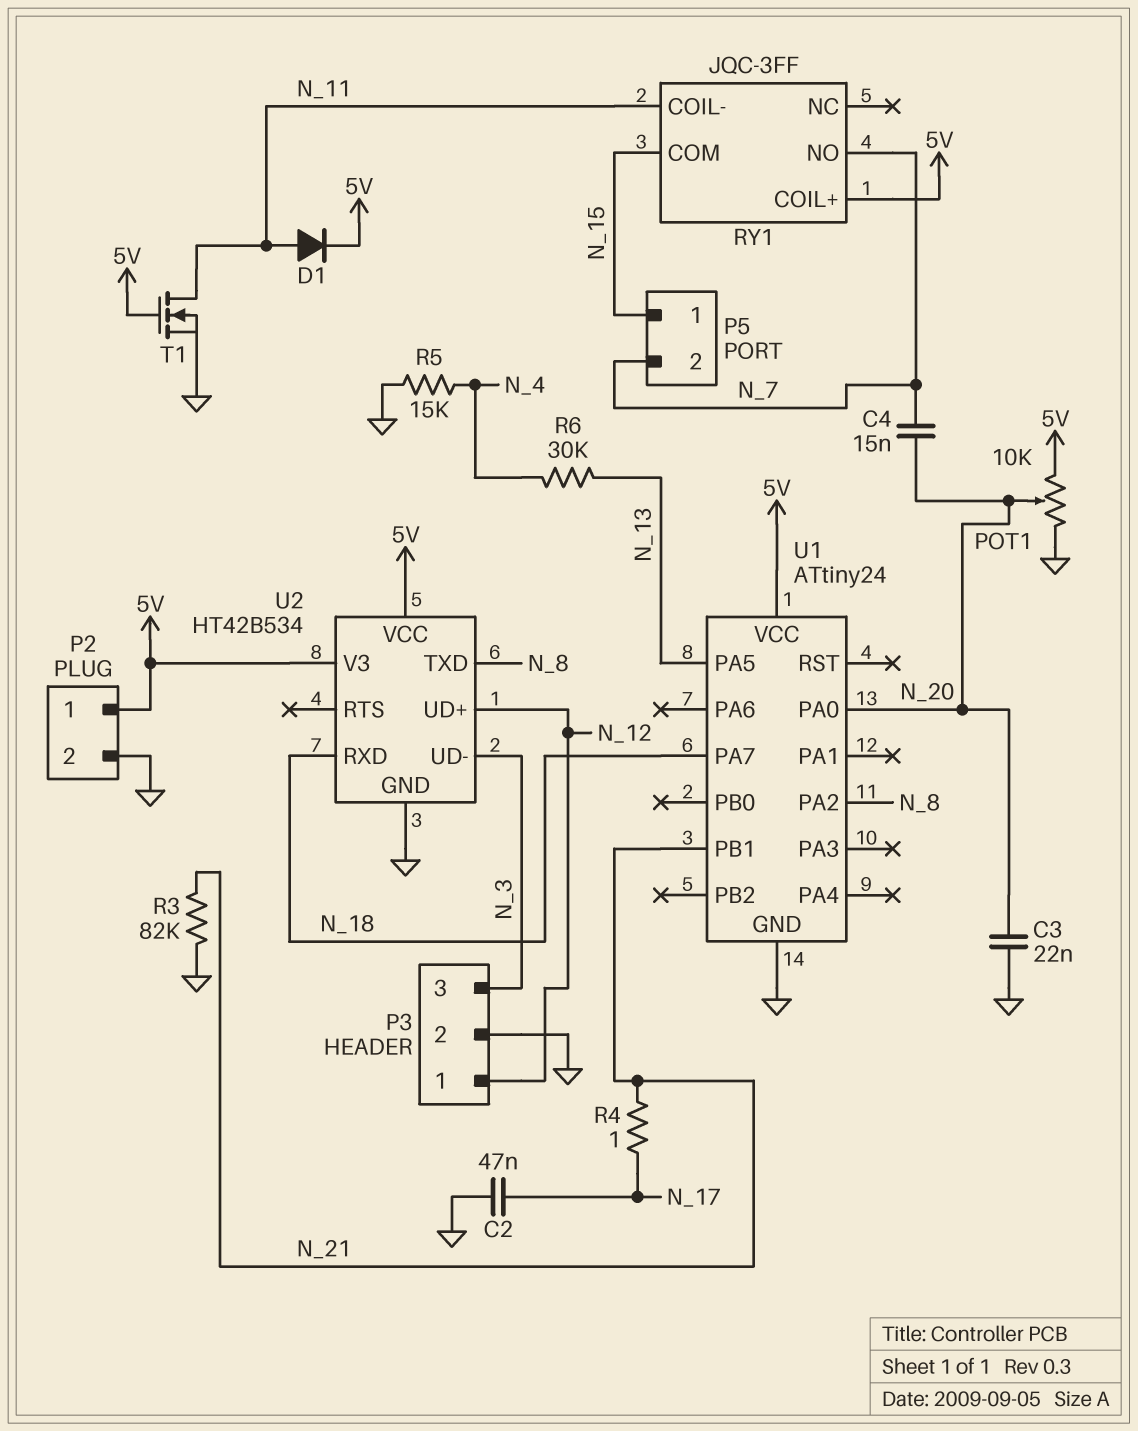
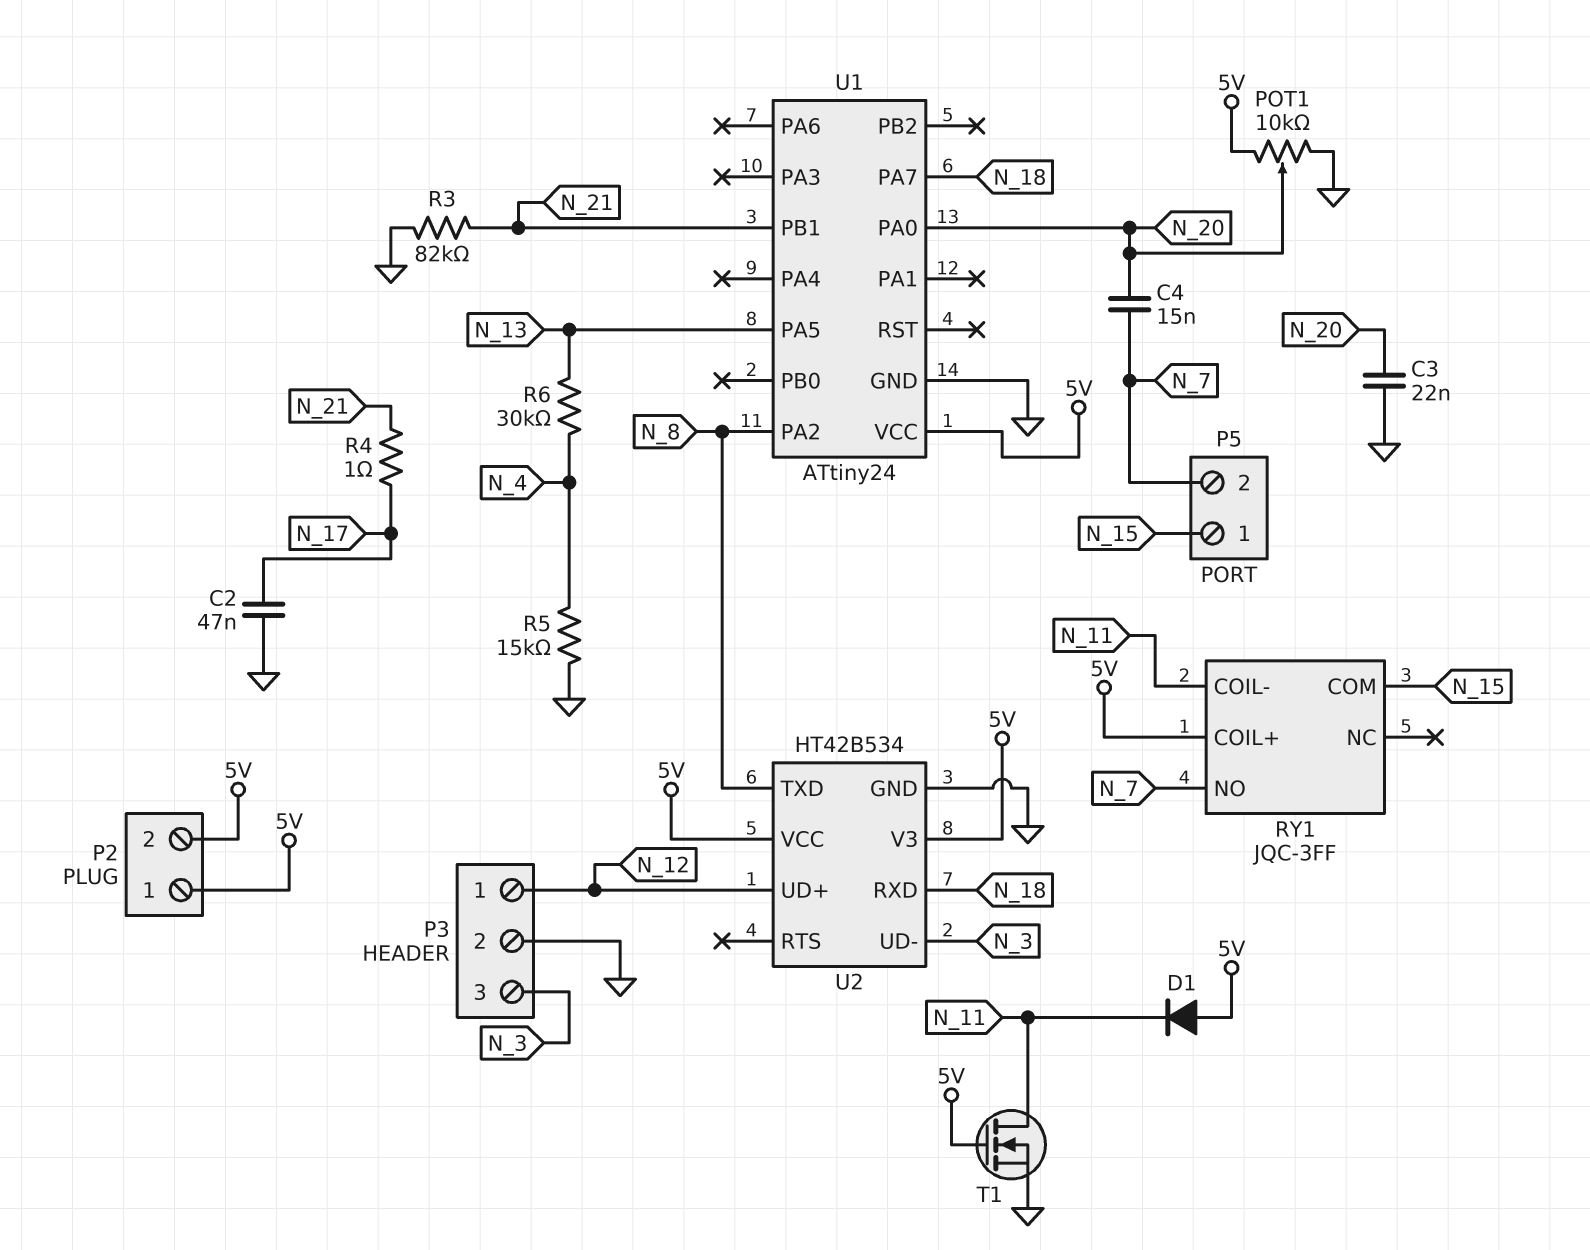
D1: diode (A N_11, K 5V) -> diode (A 5V, K N_11)
P2 pin 2: GND -> 5V

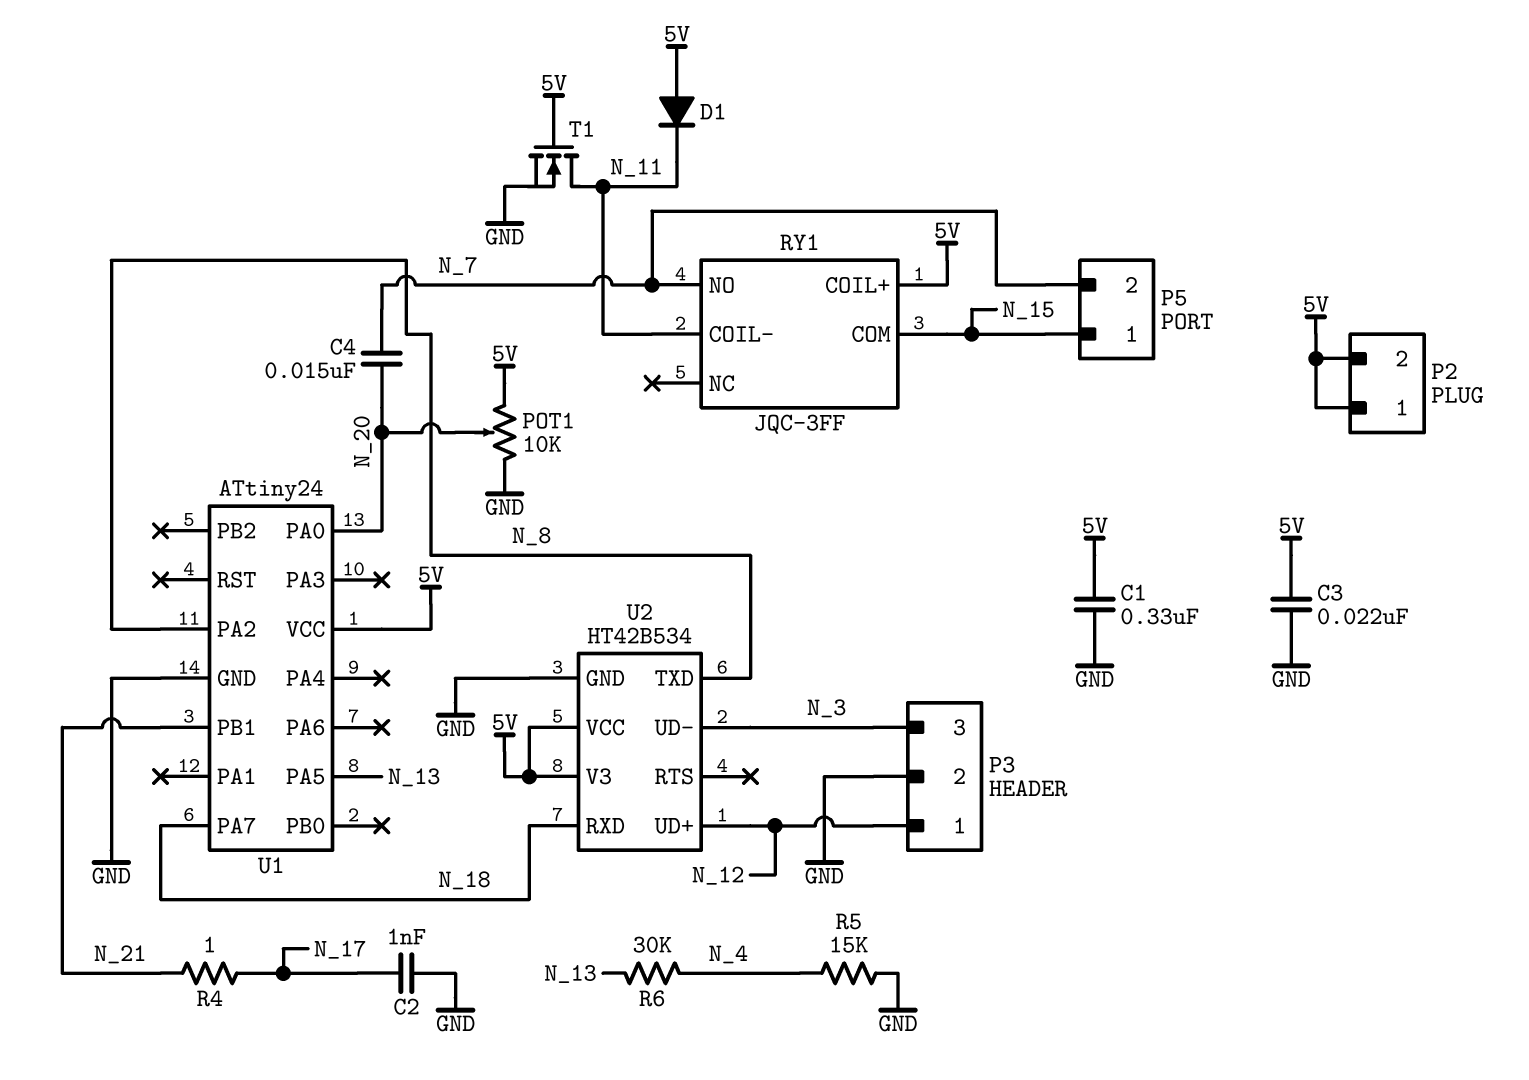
C1: none -> 330nF (5V, GND)
C2: 47nF (GND, N_17) -> 1nF (GND, N_17)
C3: 22nF (GND, N_20) -> 22nF (5V, GND)
R3: 82k (GND, N_21) -> none

